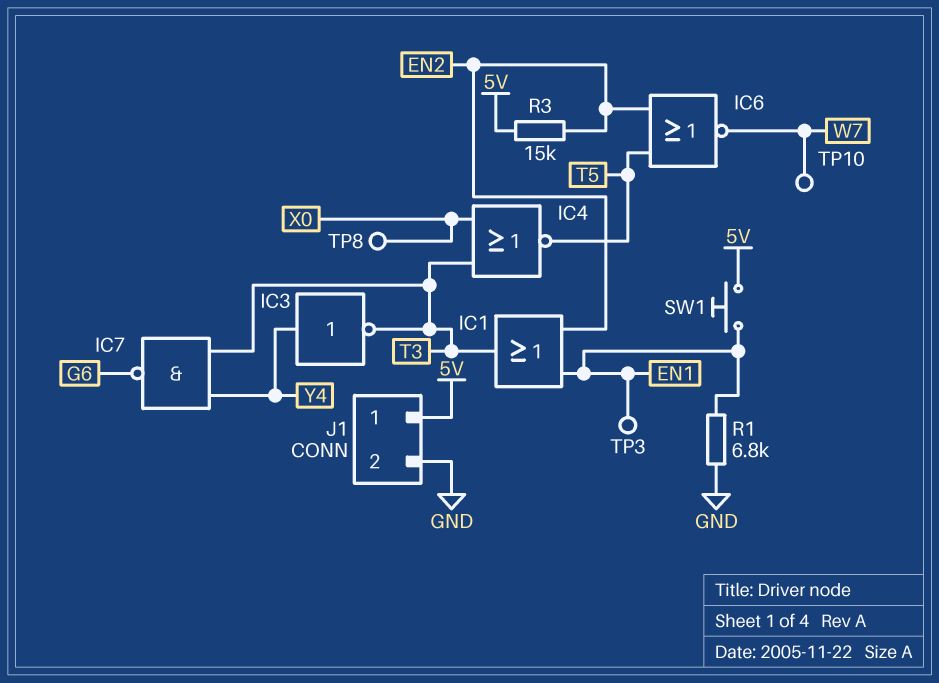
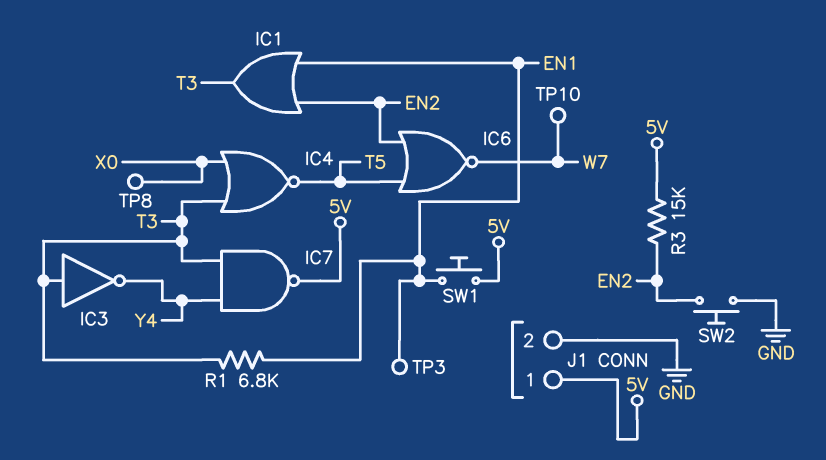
IC3: NOT (in Y4, out T3) -> NOT (in T3, out Y4)
IC7: NAND (in T3, in Y4, out G6) -> NAND (in T3, in Y4, out 5V)
R1: 6.8k (EN1, GND) -> 6.8k (EN1, T3)
SW2: none -> button (EN2, GND)

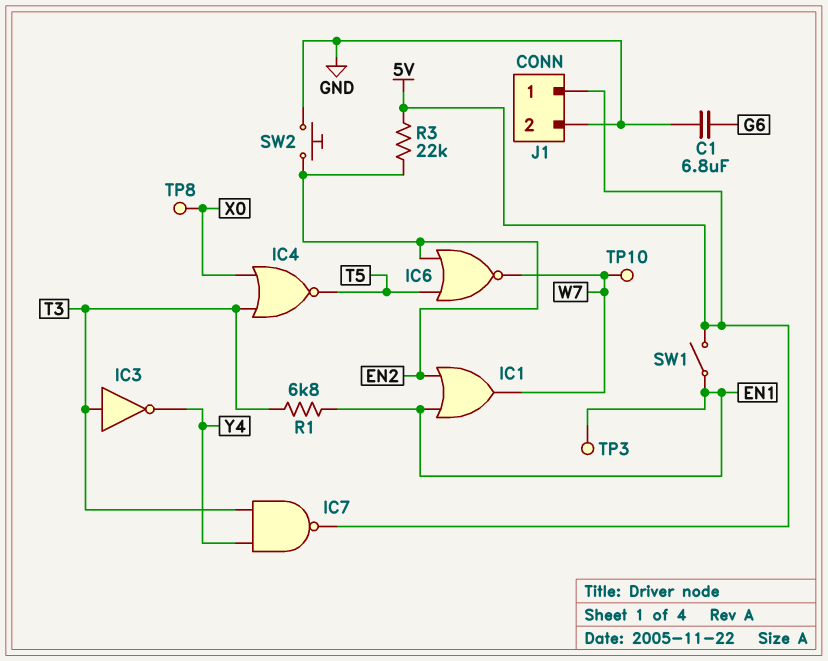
C1: none -> 6.8uF (G6, GND)
IC1: OR (in EN1, in EN2, out T3) -> OR (in EN1, in EN2, out W7)
R3: 15k (5V, EN2) -> 22k (5V, EN2)
SW1: button (5V, EN1) -> switch (5V, EN1)

